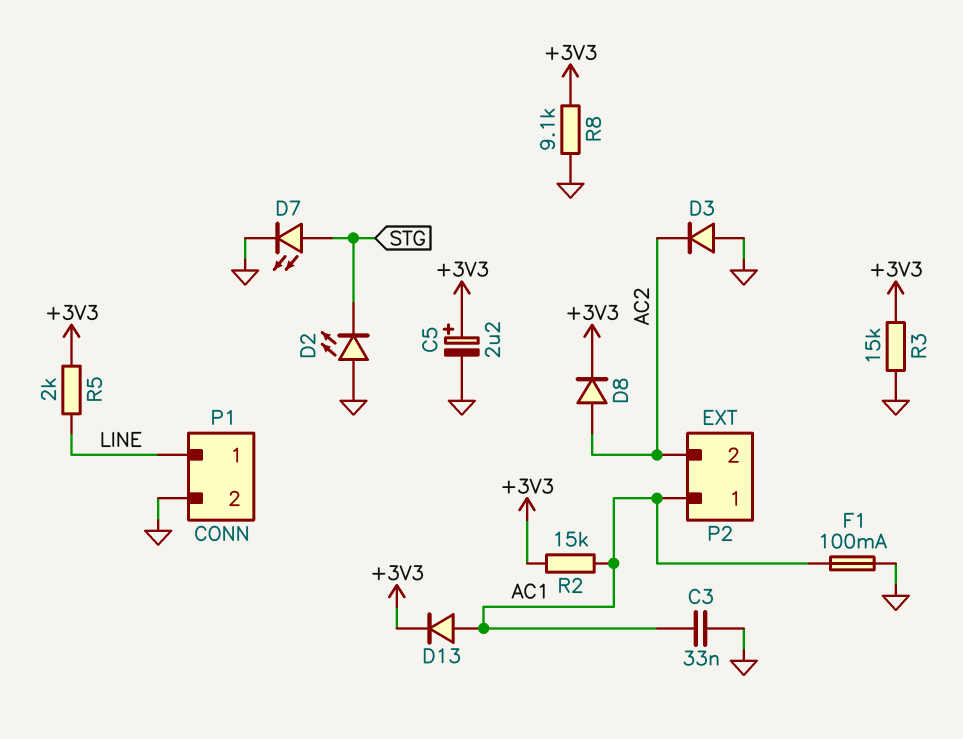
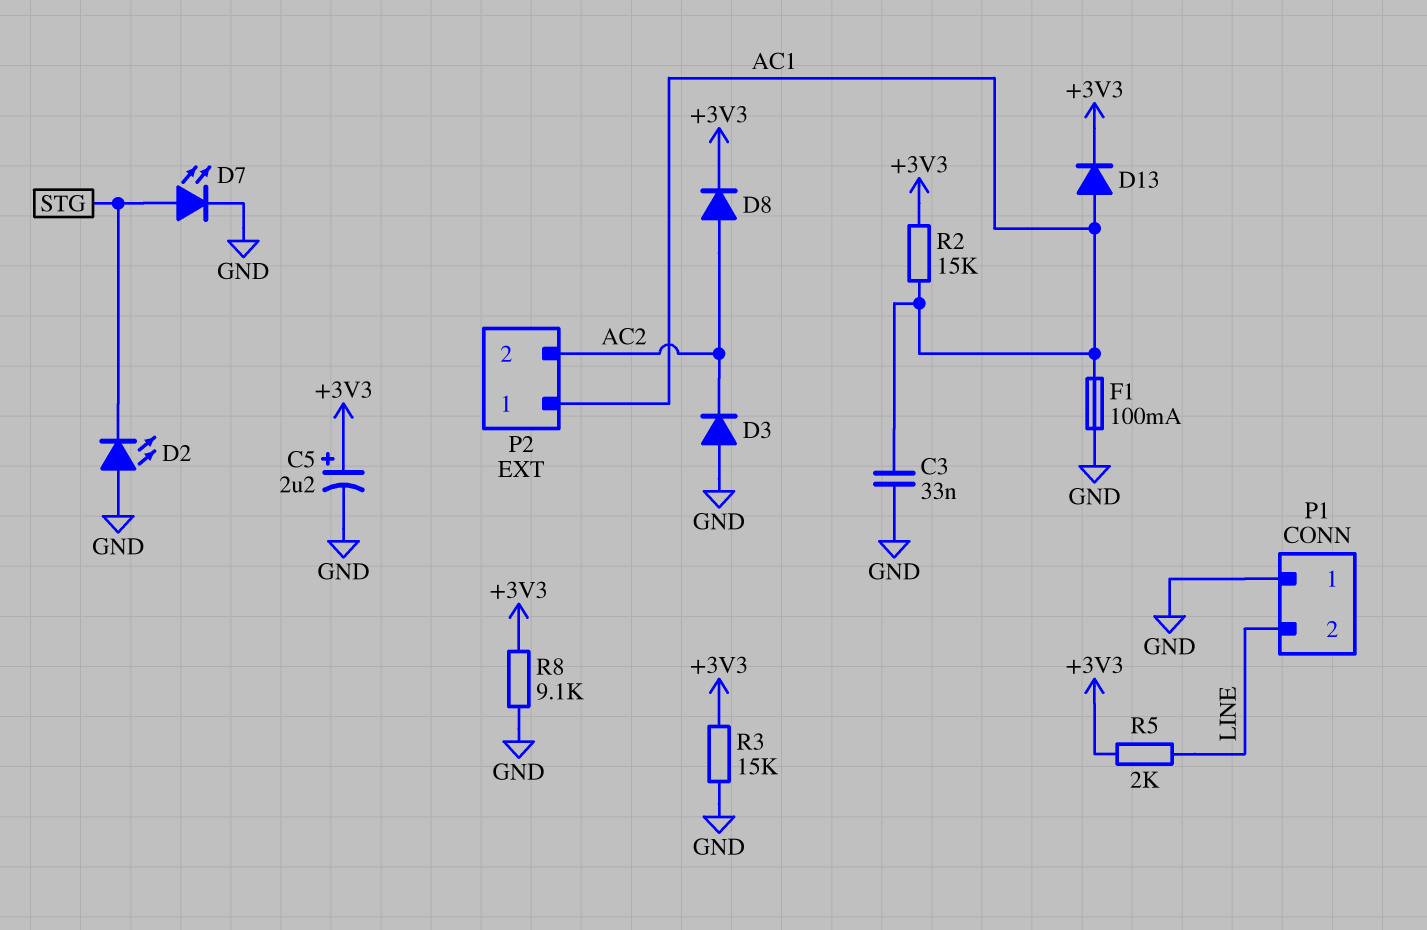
P1 pin 1: LINE -> GND
P1 pin 2: GND -> LINE

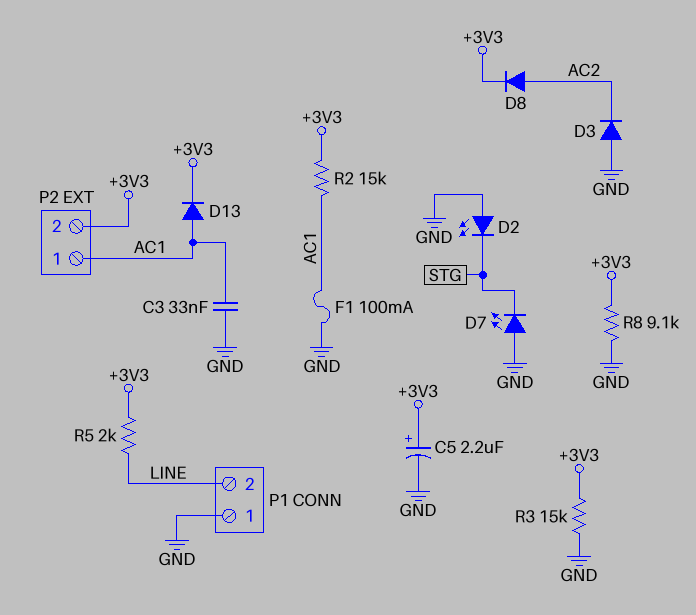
D7: LED (A STG, K GND) -> LED (A GND, K STG)
P2 pin 2: AC2 -> +3V3

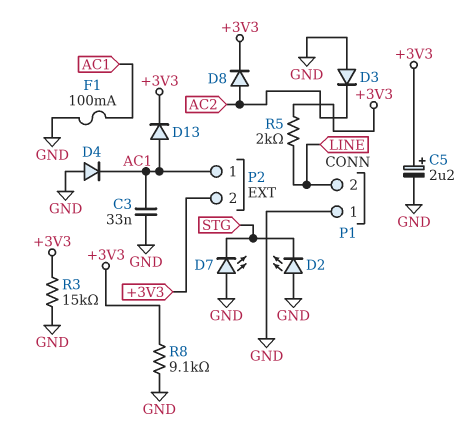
D4: none -> diode (A GND, K AC1)
R2: 15k (+3V3, AC1) -> none

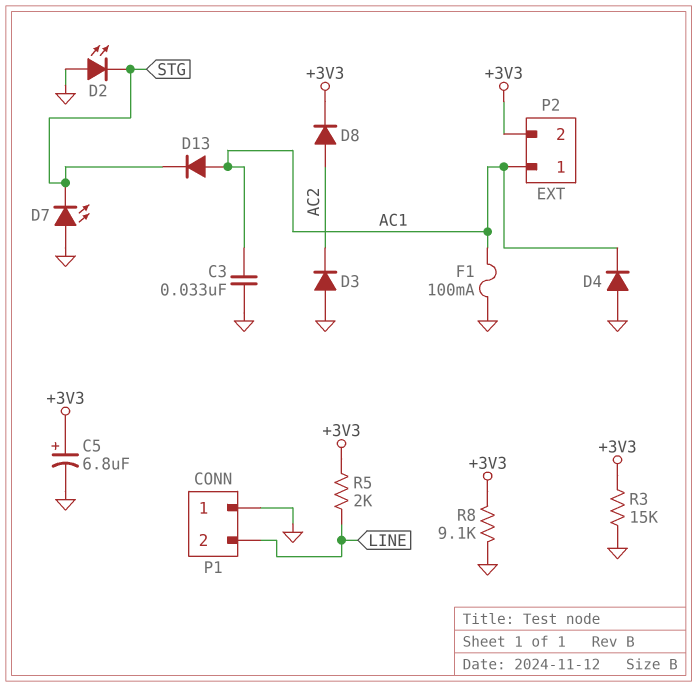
C5: 2.2uF (plus +3V3, minus GND) -> 6.8uF (plus +3V3, minus GND)
D13: diode (A AC1, K +3V3) -> diode (A AC1, K STG)

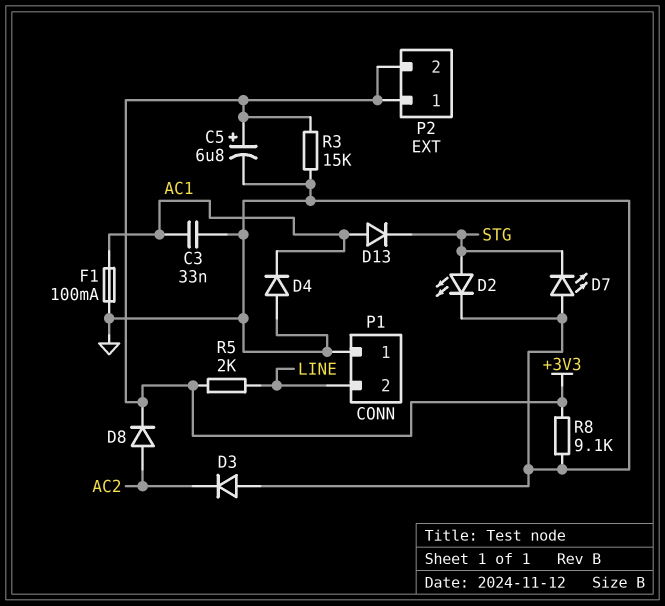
D2: LED (A GND, K STG) -> LED (A STG, K GND)
P2 pin 1: AC1 -> +3V3

